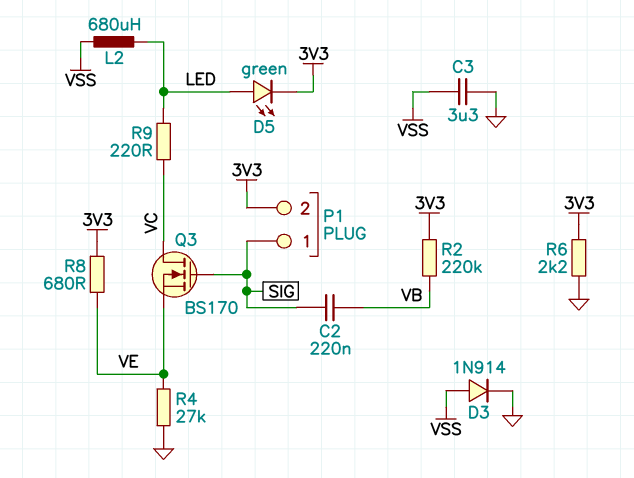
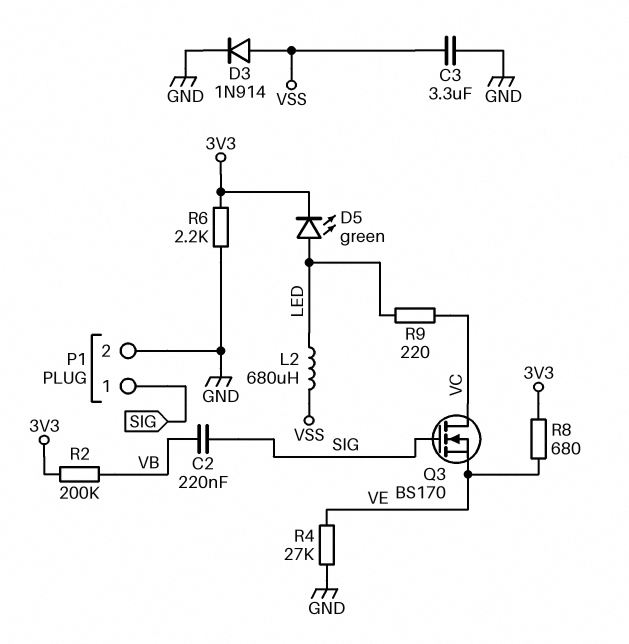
P1 pin 2: 3V3 -> GND
R2: 220k (3V3, VB) -> 200k (3V3, VB)

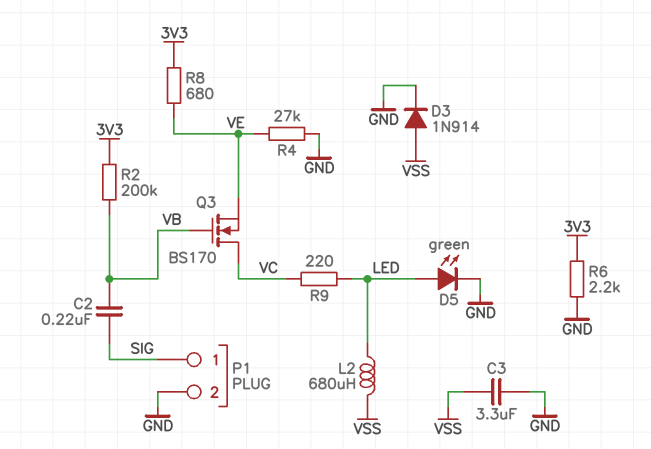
D5: LED green (A LED, K 3V3) -> LED green (A LED, K GND)
Q3: NMOS BS170 (G SIG, D VC, S VE) -> NMOS BS170 (G VB, D VC, S VE)

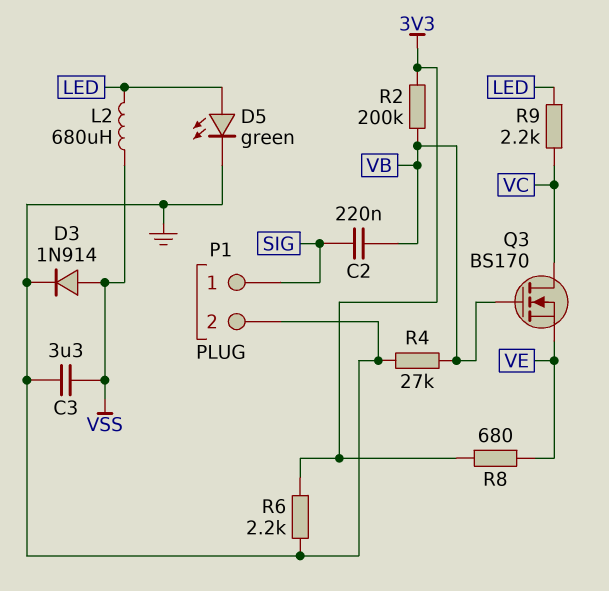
R4: 27k (GND, VE) -> 27k (GND, VB)
R9: 220 (LED, VC) -> 2.2k (LED, VC)

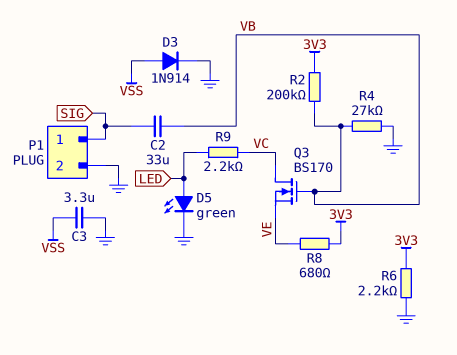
C2: 220nF (SIG, VB) -> 33uF (SIG, VB)
L2: 680uH (LED, VSS) -> none

